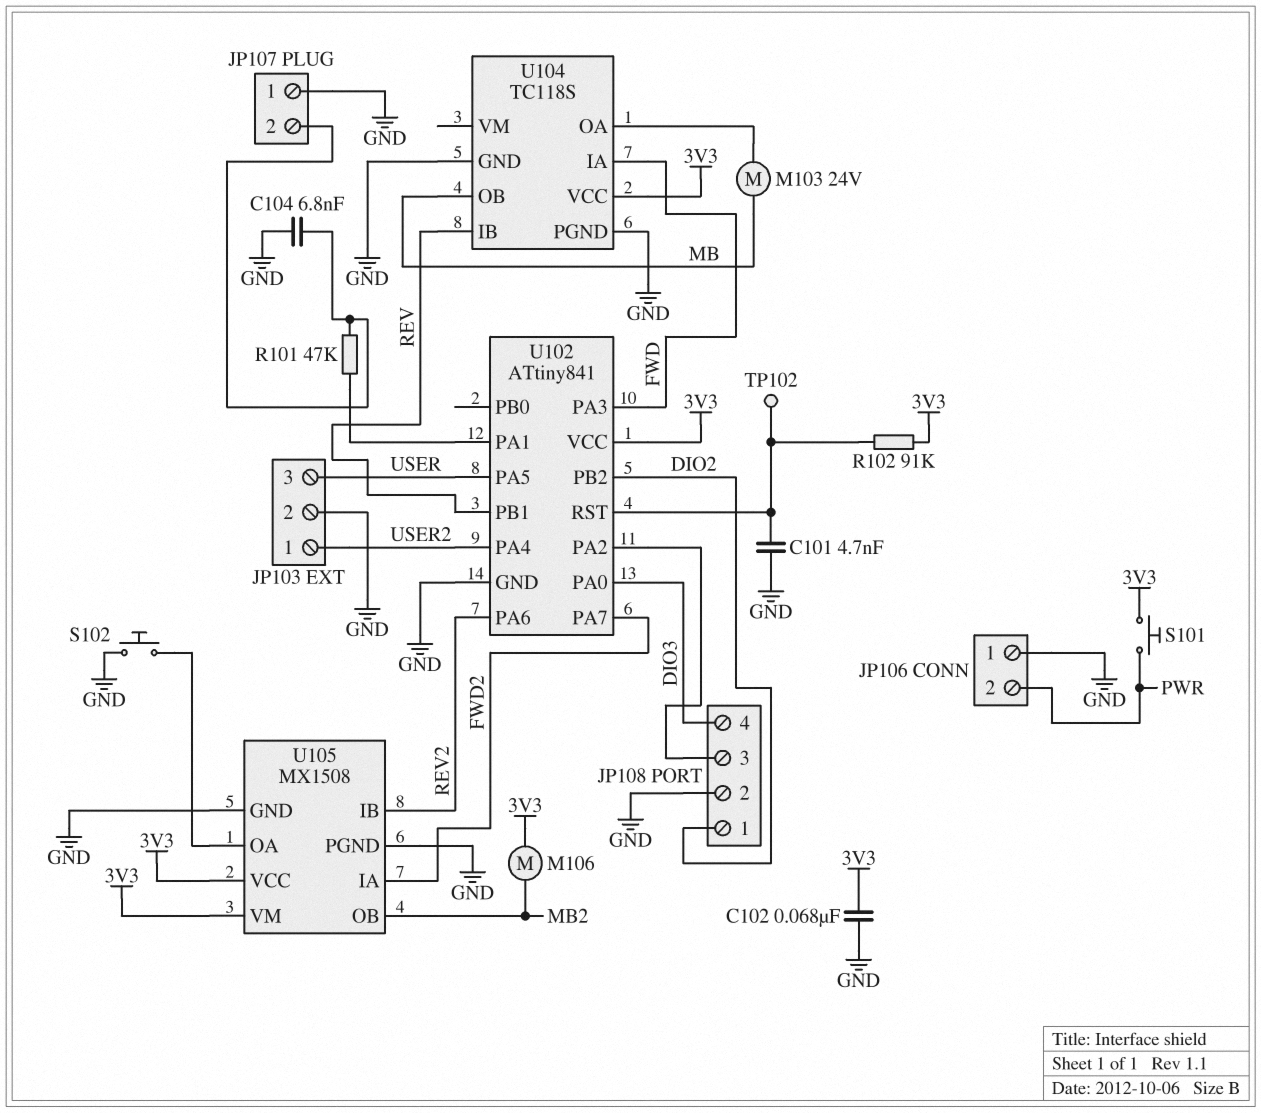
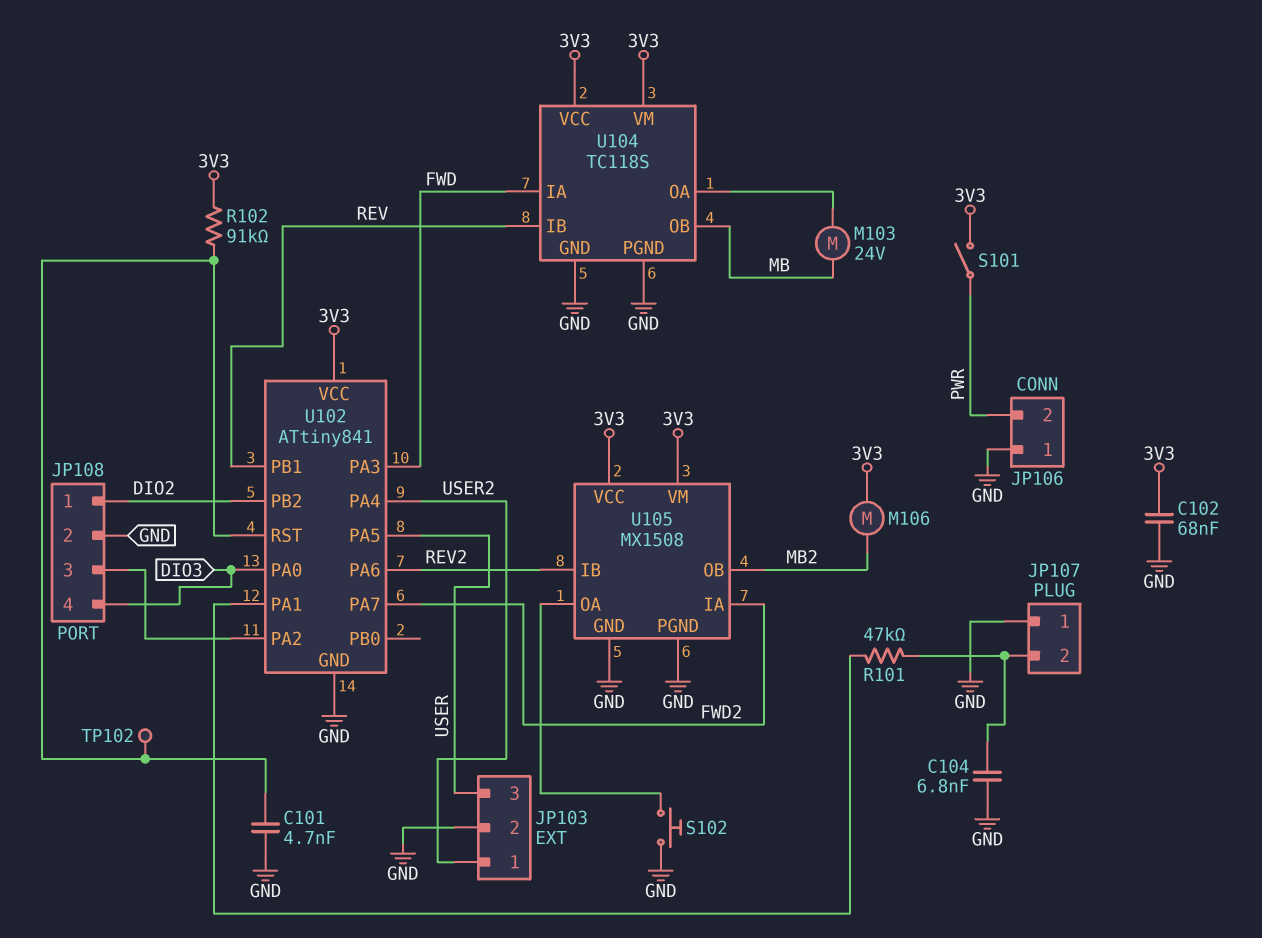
S101: button (3V3, PWR) -> switch (3V3, PWR)
U104 pin VM: none -> 3V3

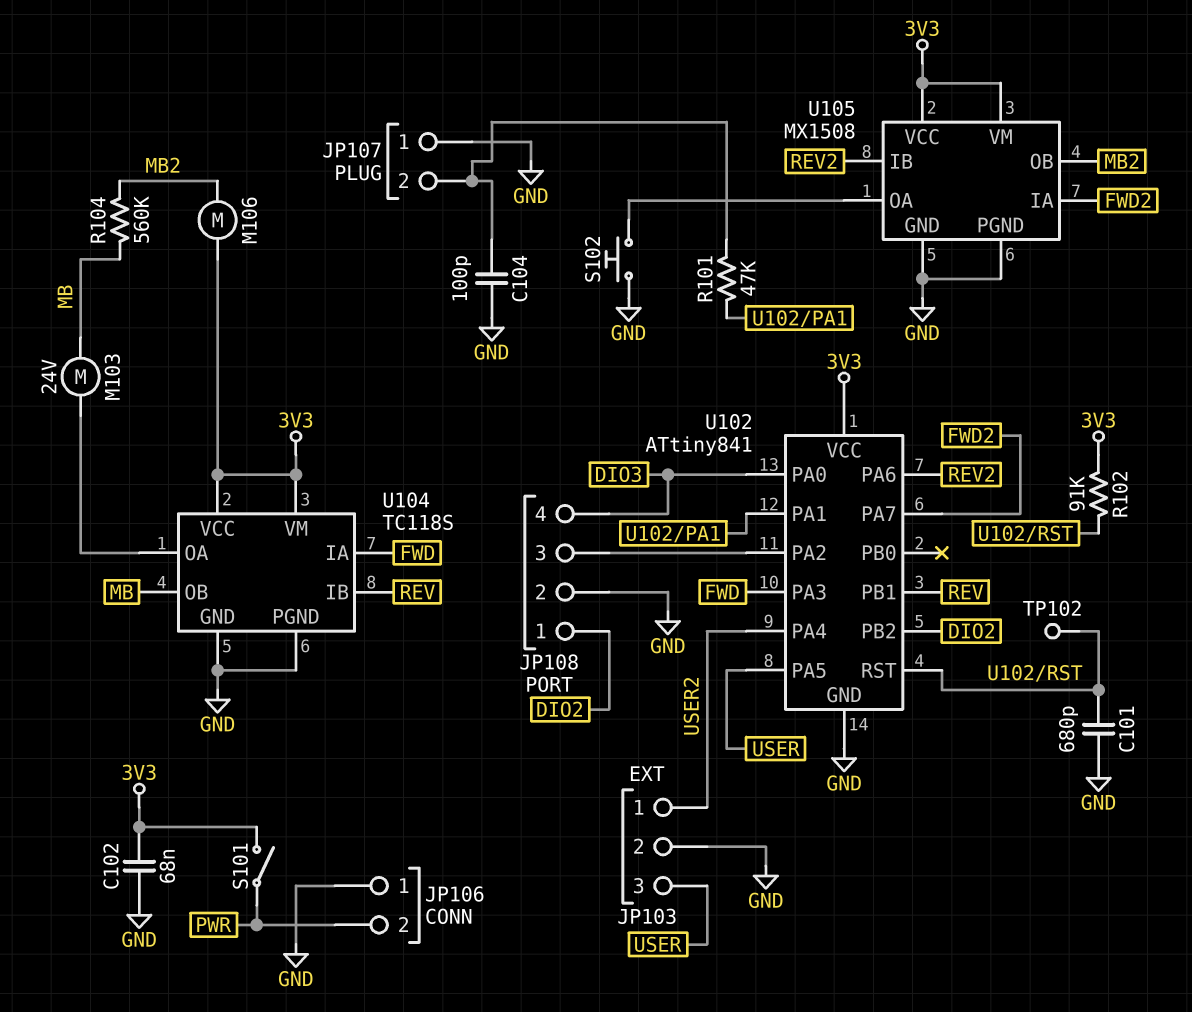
C101: 4.7nF (GND, U102/RST) -> 680pF (GND, U102/RST)
C104: 6.8nF (GND, JP107/2) -> 100pF (GND, JP107/2)
R104: none -> 560k (MB, MB2)

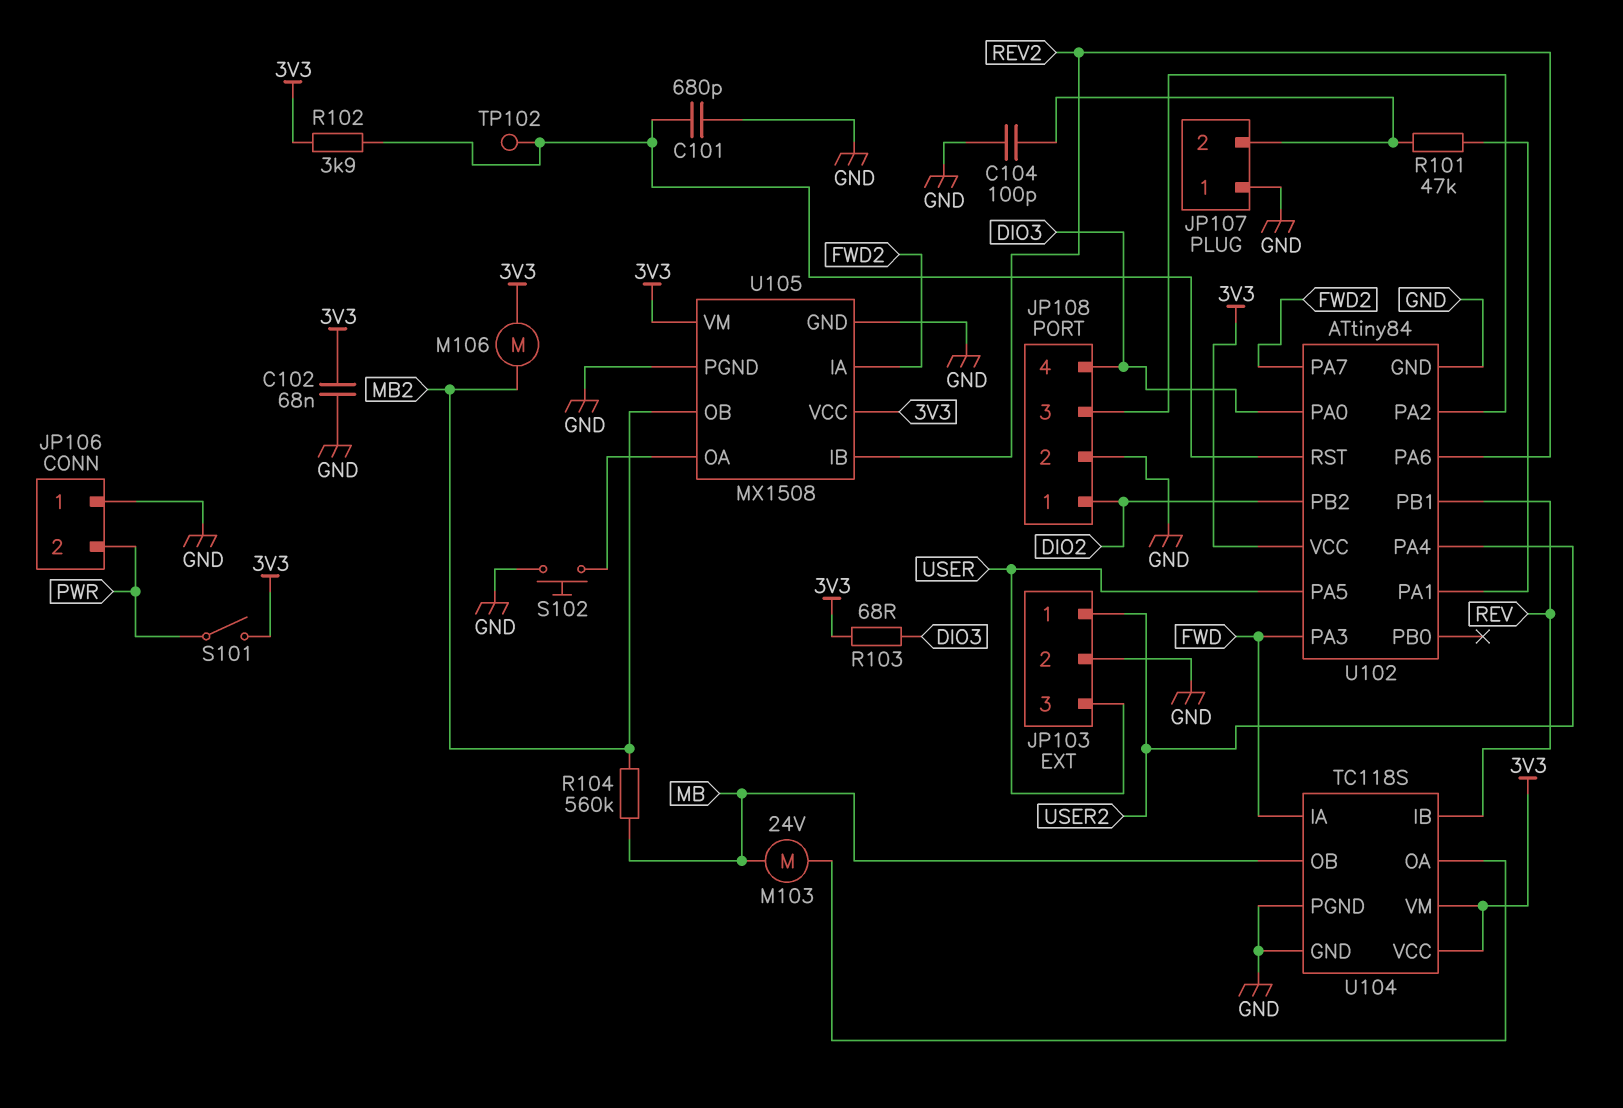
R102: 91k (3V3, U102/RST) -> 3.9k (3V3, U102/RST)
R103: none -> 68 (3V3, DIO3)
U102: ATtiny841 -> ATtiny84

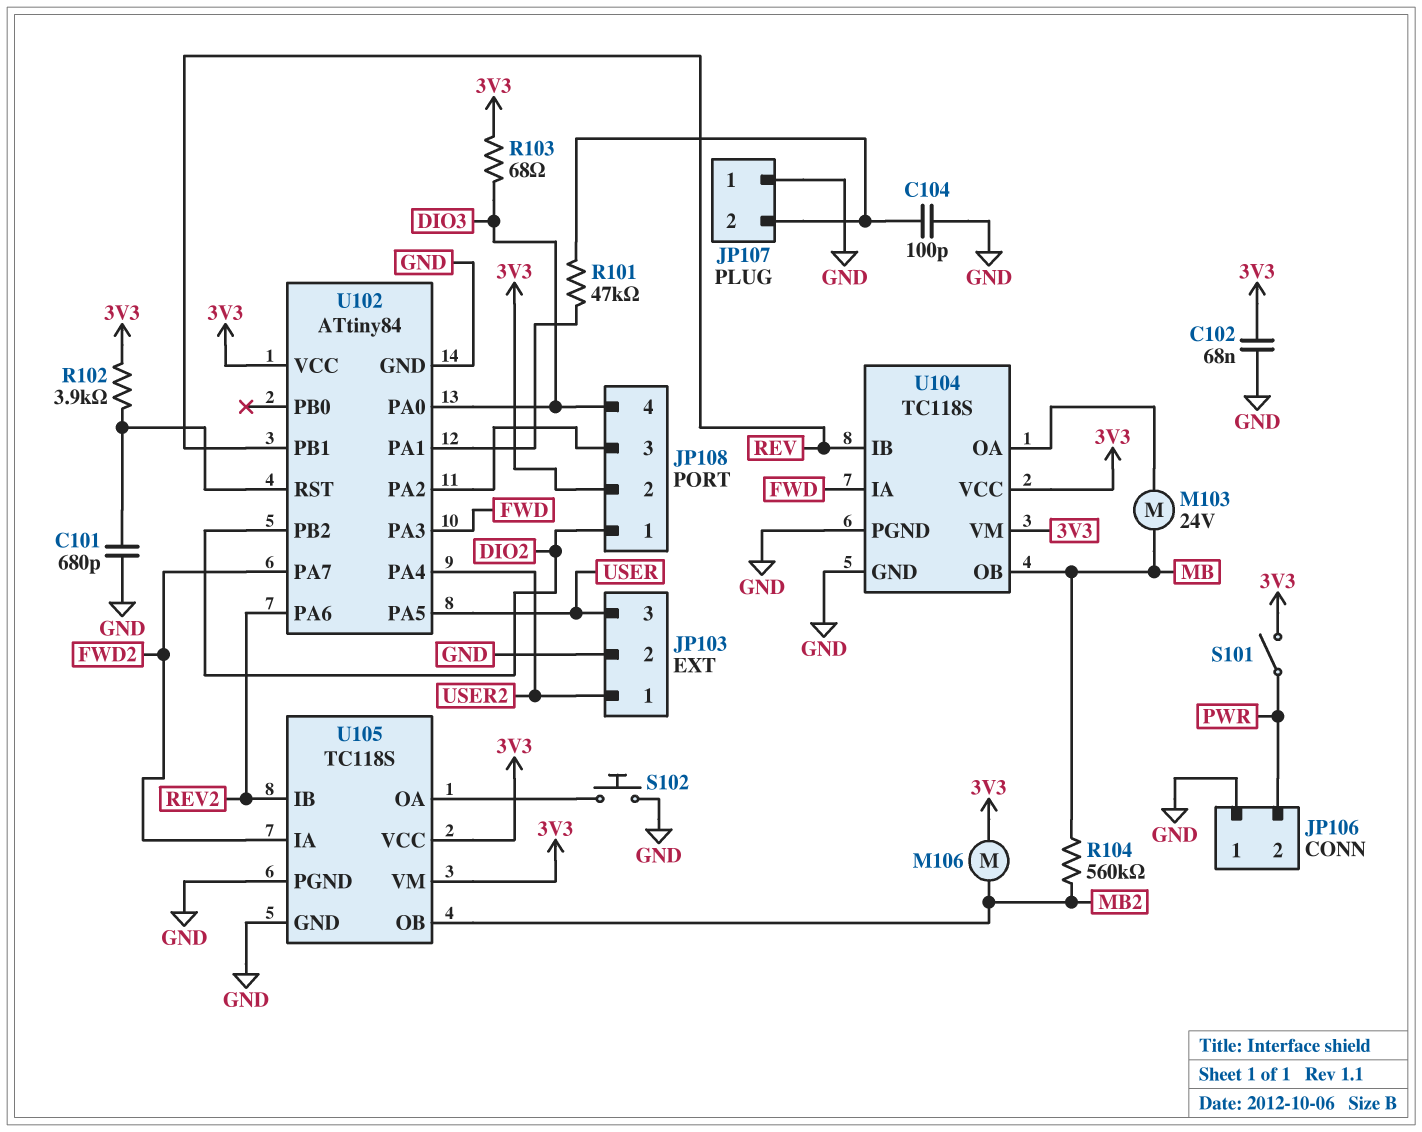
JP108 pin 2: GND -> 3V3
TP102: test point (U102/RST) -> none
U105: MX1508 -> TC118S

